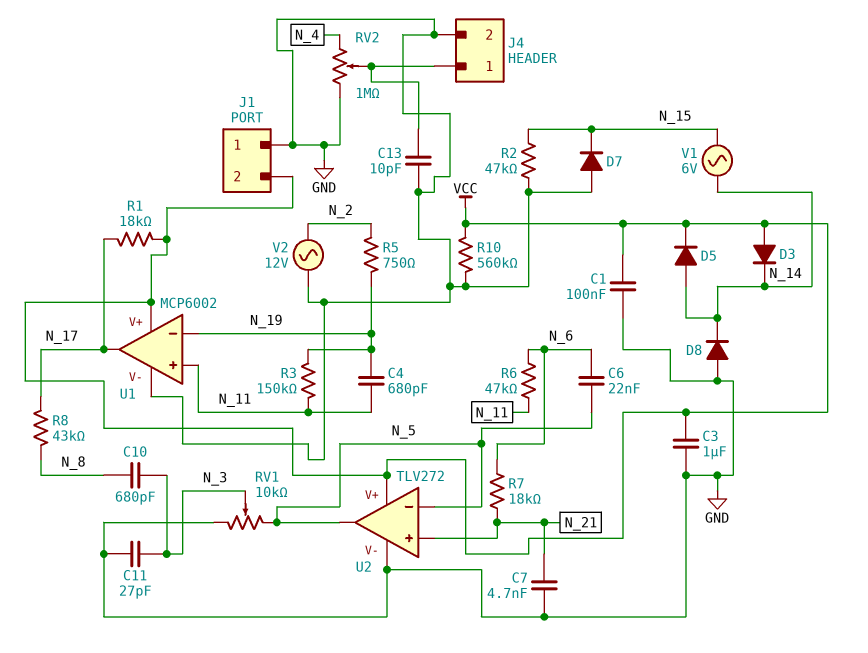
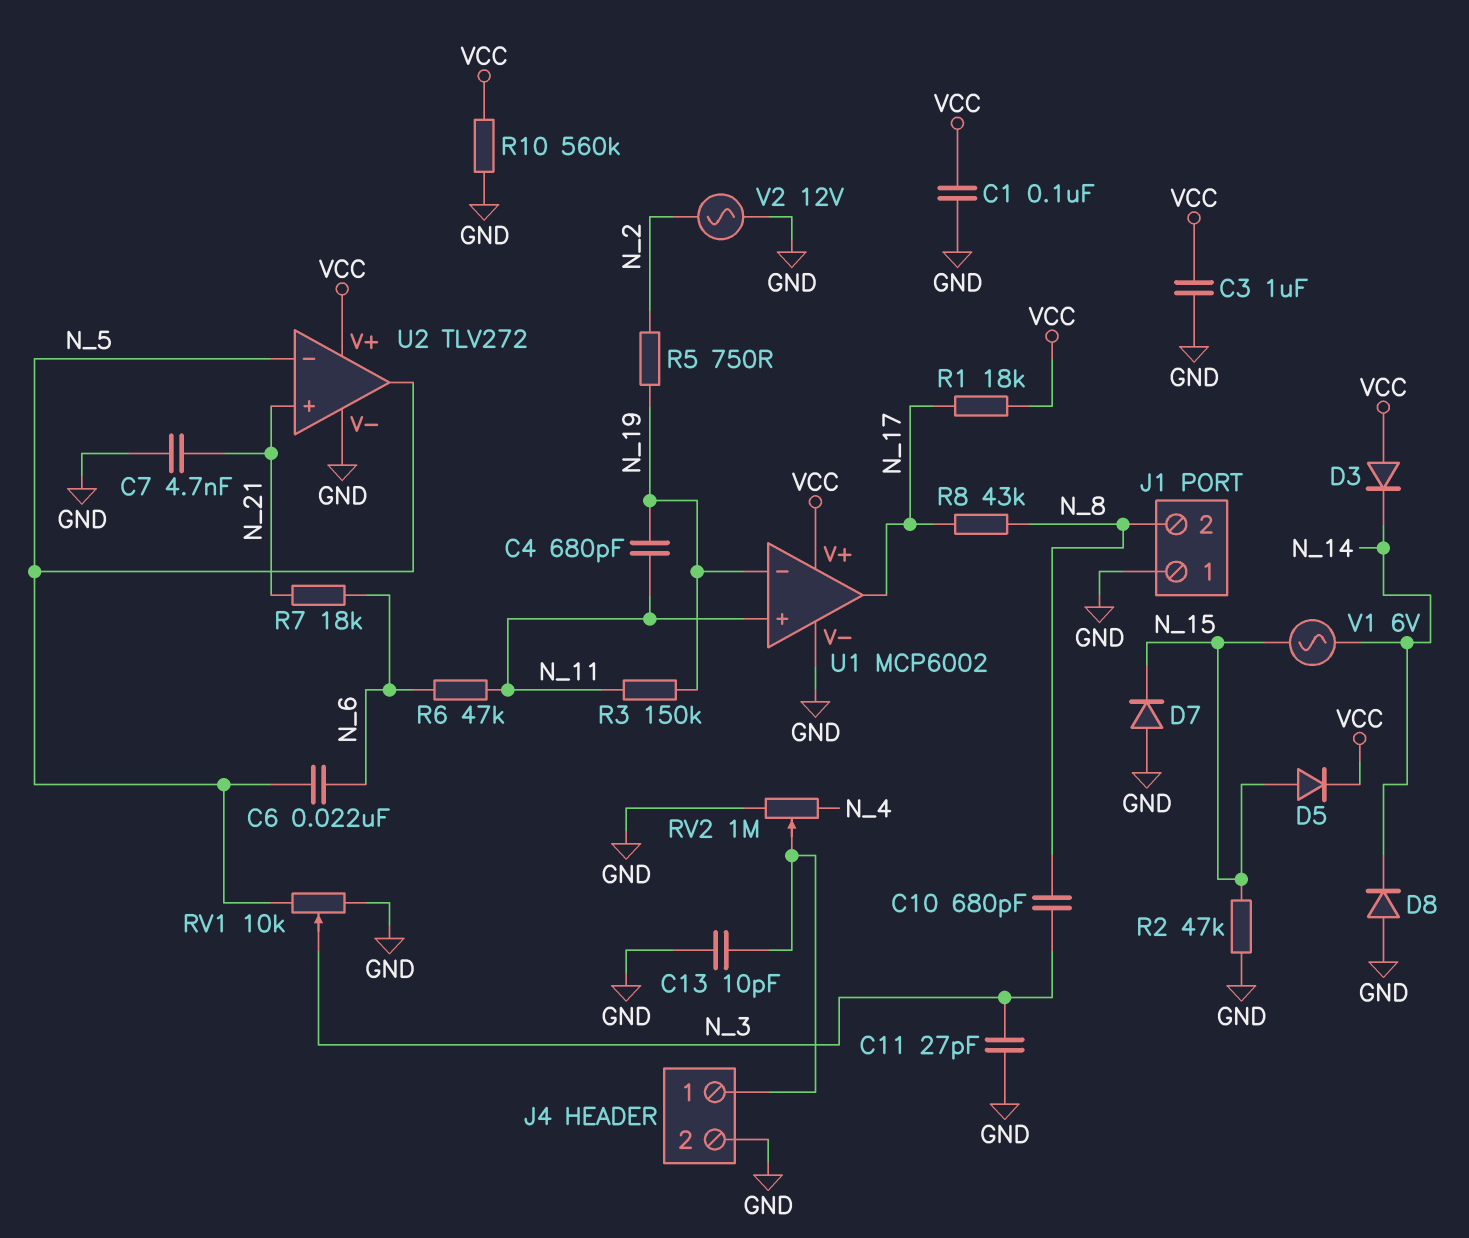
D5: diode (A N_14, K VCC) -> diode (A N_15, K VCC)
J1 pin 2: VCC -> N_8

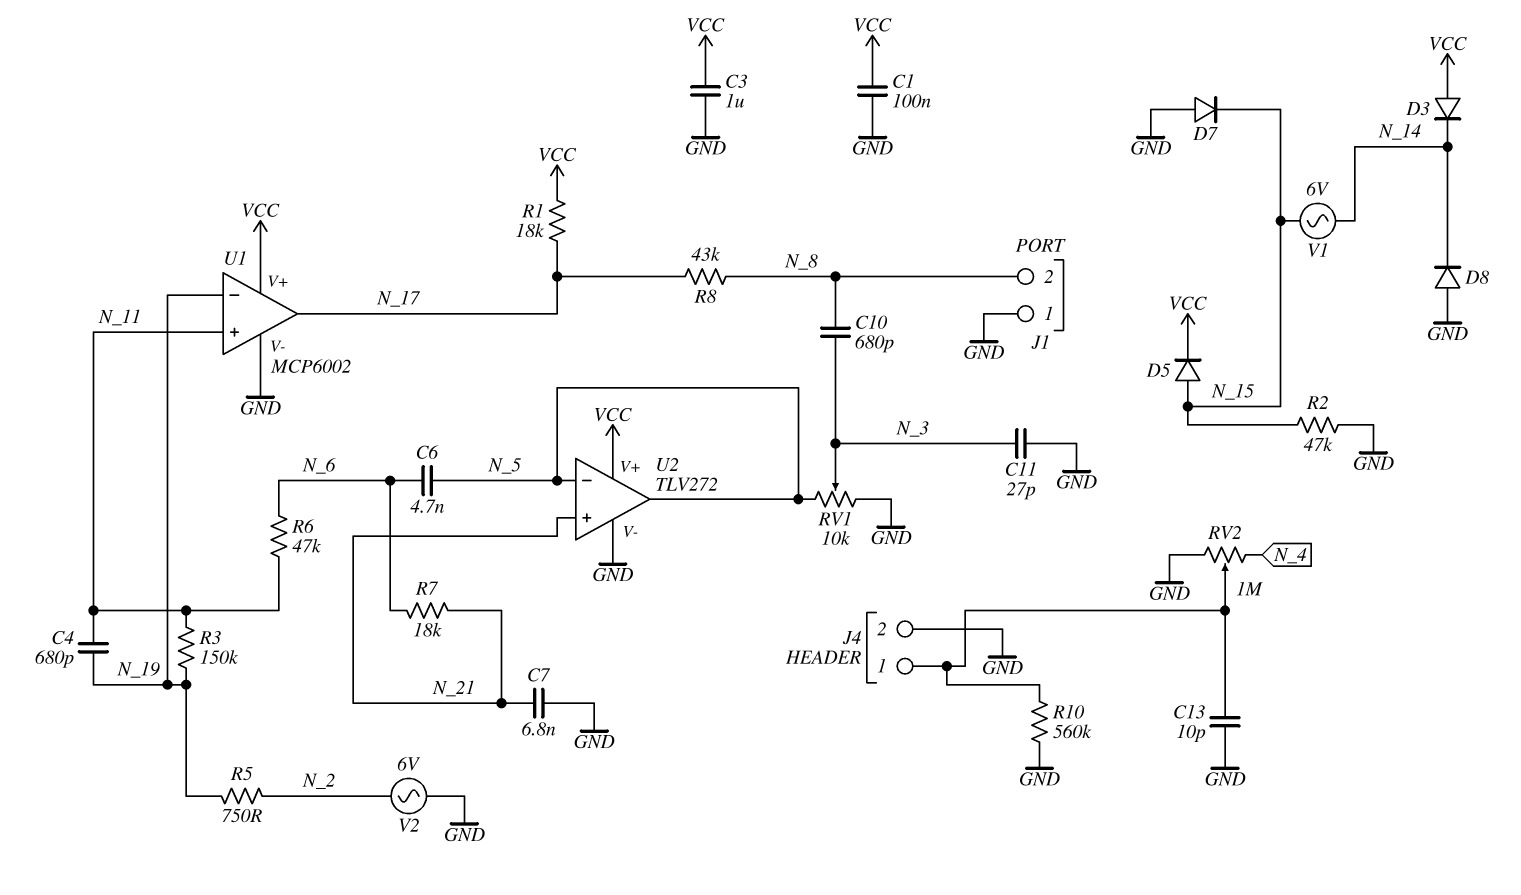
C6: 22nF (N_5, N_6) -> 4.7nF (N_5, N_6)
C7: 4.7nF (GND, N_21) -> 6.8nF (GND, N_21)
R10: 560k (GND, VCC) -> 560k (GND, J4/1)
V2: AC 12V (GND, N_2) -> AC 6V (GND, N_2)

